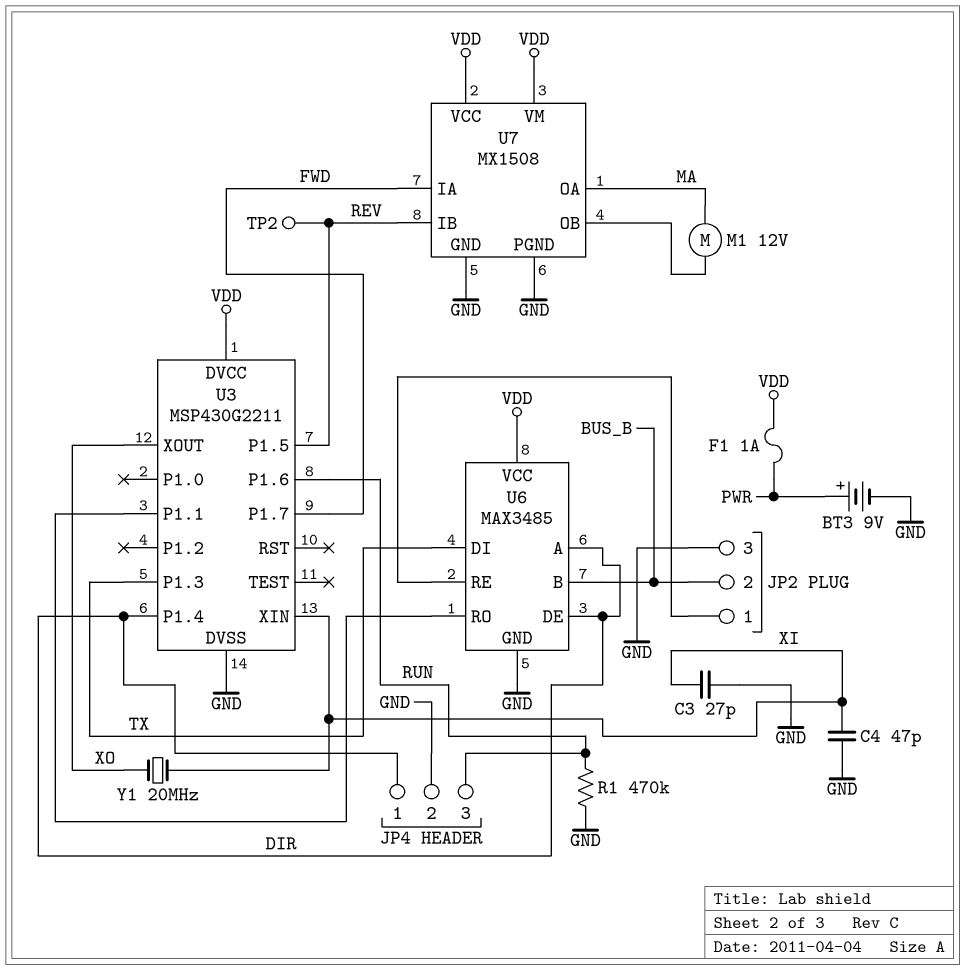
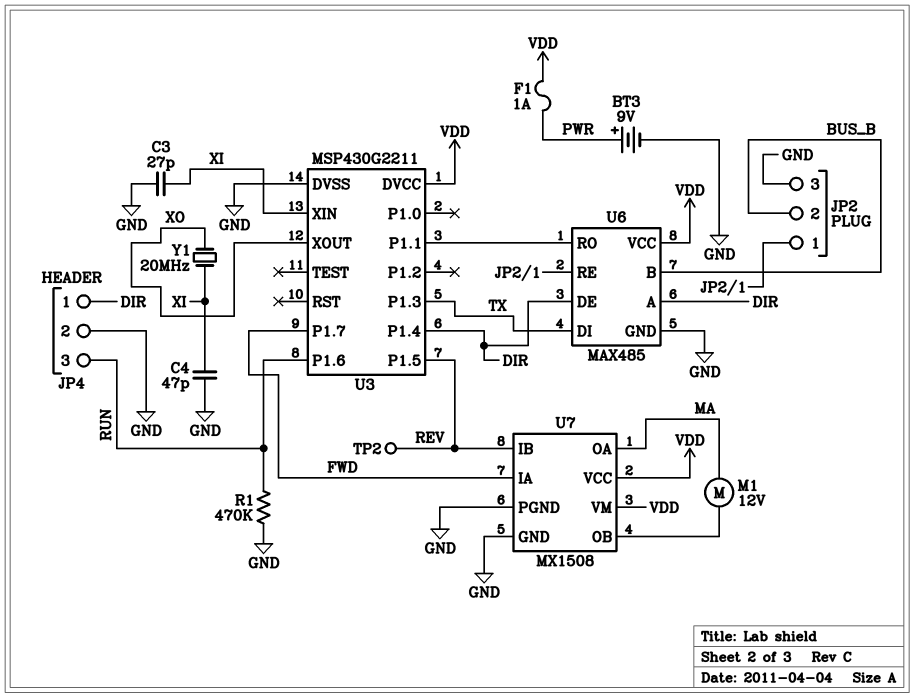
U6: MAX3485 -> MAX485

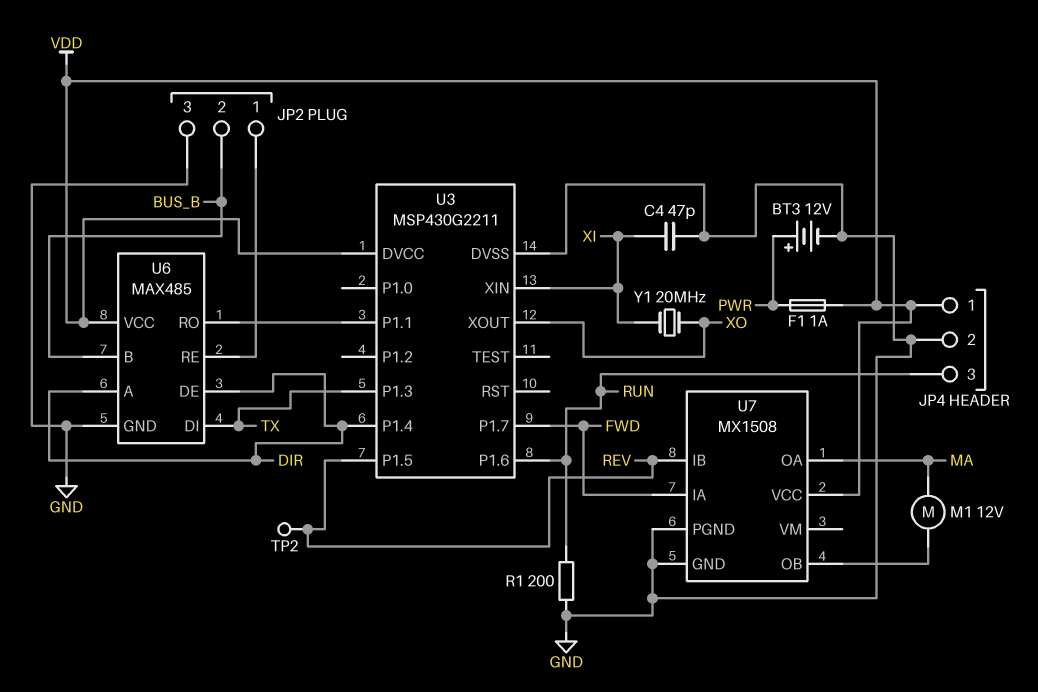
BT3: 9V (plus PWR, minus GND) -> 12V (plus PWR, minus GND)
C3: 27pF (GND, XI) -> none
JP4 pin 1: DIR -> VDD
R1: 470k (GND, RUN) -> 200 (GND, RUN)
U7 pin VM: VDD -> none

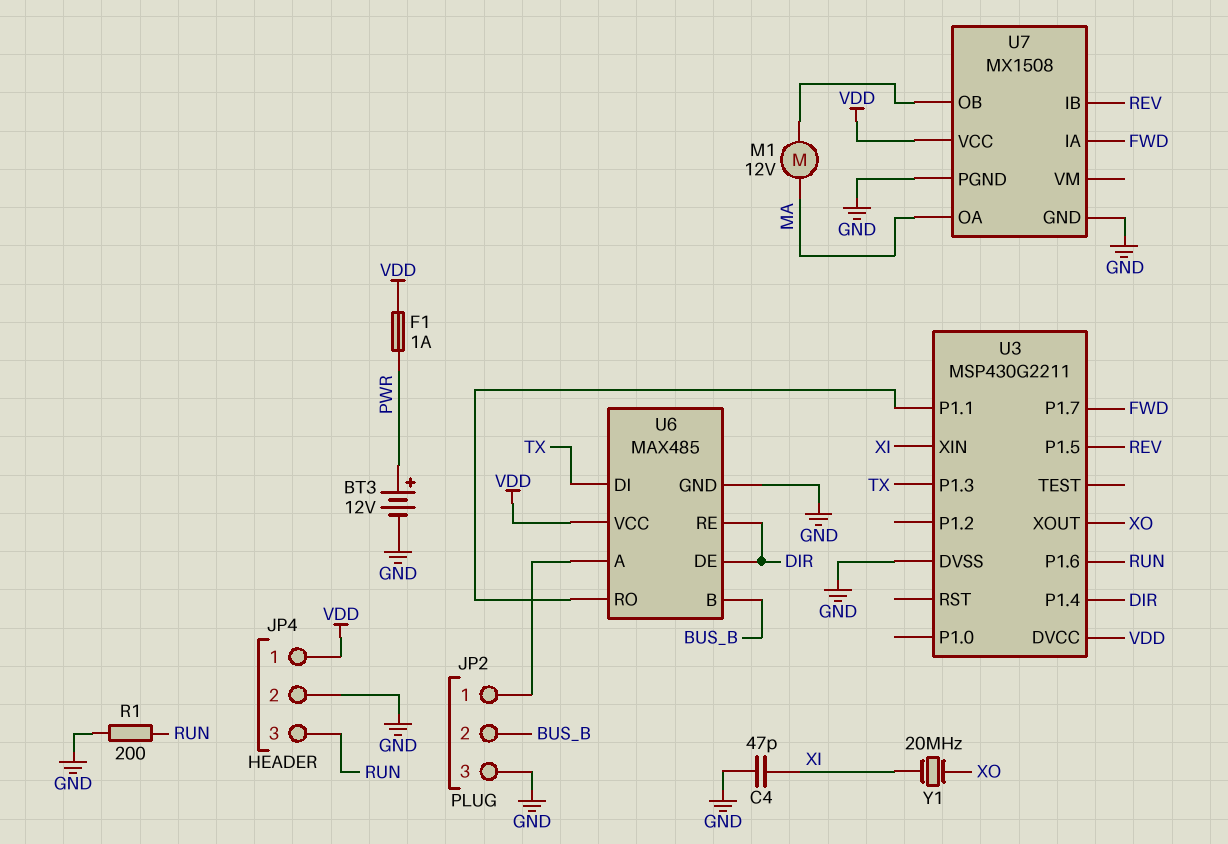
TP2: test point (REV) -> none
U6 pin A: DIR -> JP2/1
U6 pin RE: JP2/1 -> DIR

